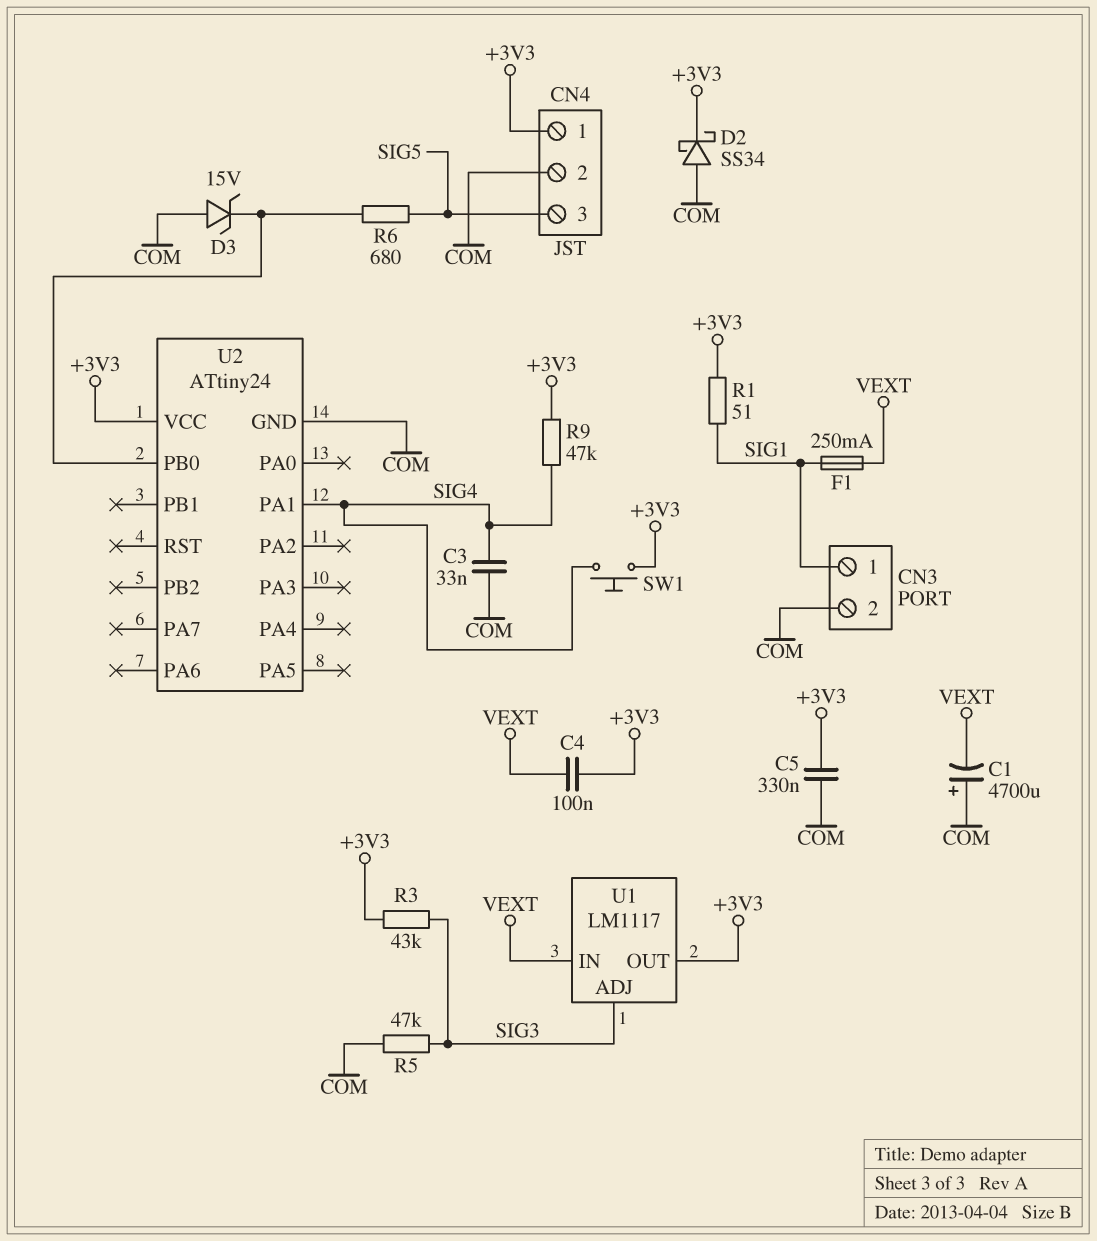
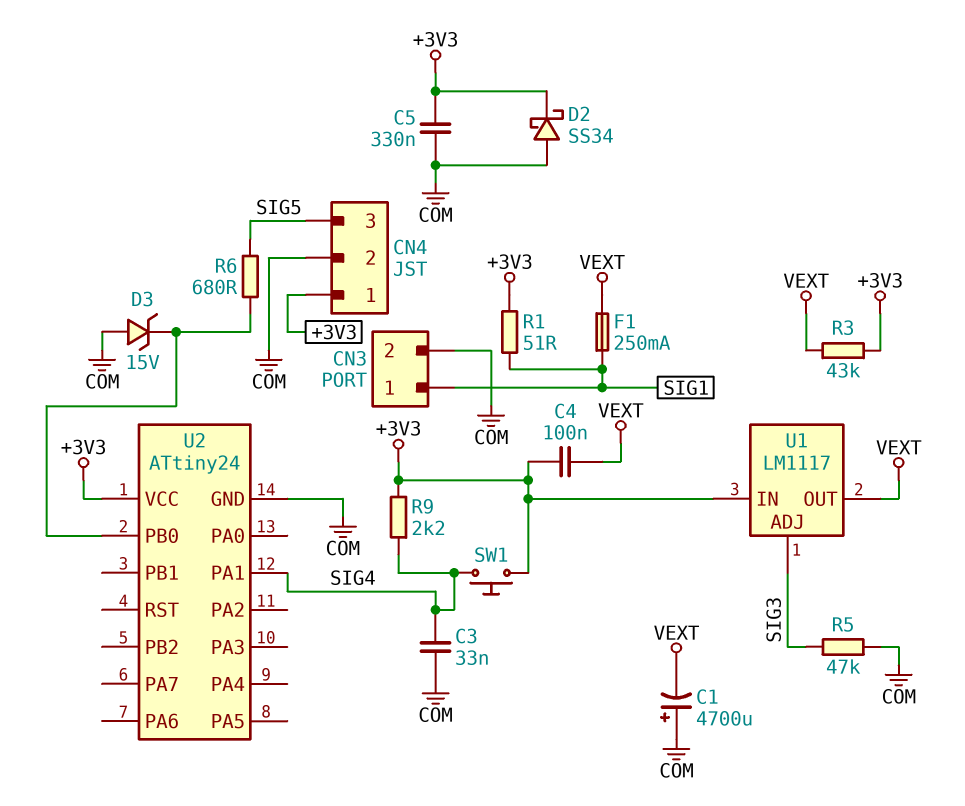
R3: 43k (+3V3, SIG3) -> 43k (+3V3, VEXT)
R9: 47k (+3V3, SIG4) -> 2.2k (+3V3, SIG4)
U1 pin IN: VEXT -> +3V3
U1 pin OUT: +3V3 -> VEXT

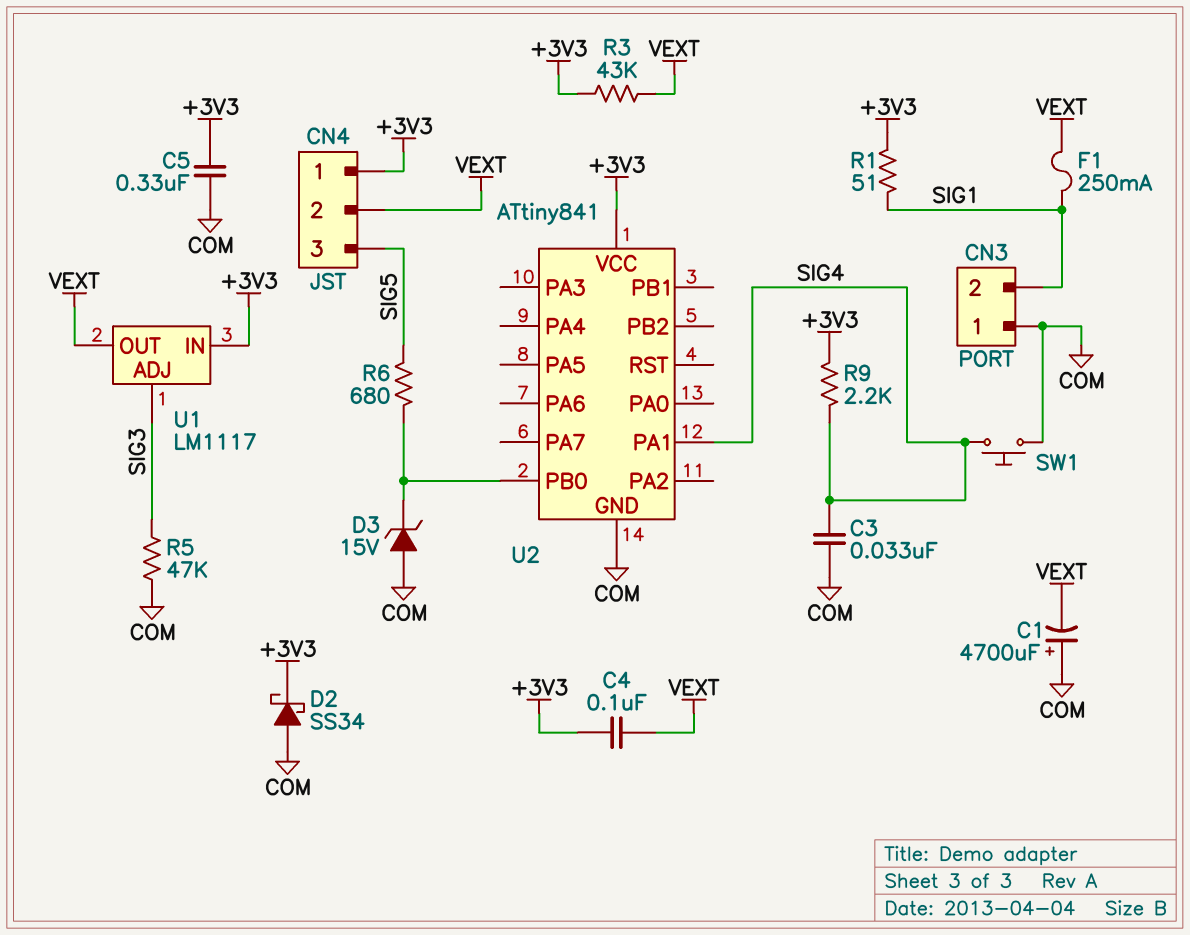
CN3 pin 1: SIG1 -> COM
CN3 pin 2: COM -> SIG1
CN4 pin 2: COM -> VEXT
SW1: button (+3V3, SIG4) -> button (COM, SIG4)
U2: ATtiny24 -> ATtiny841

